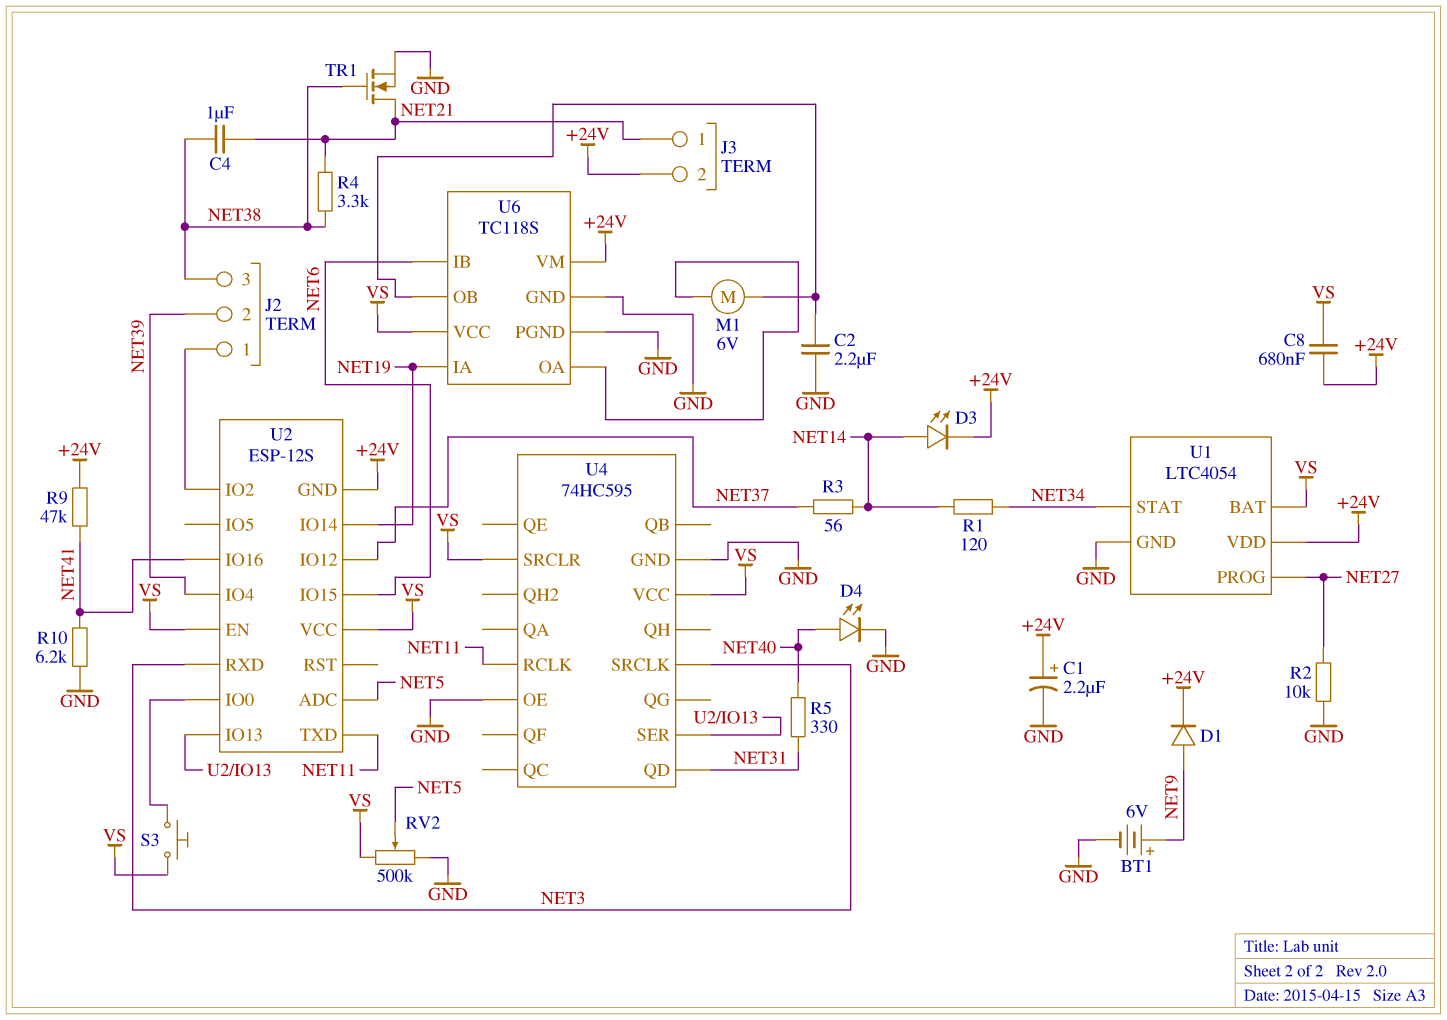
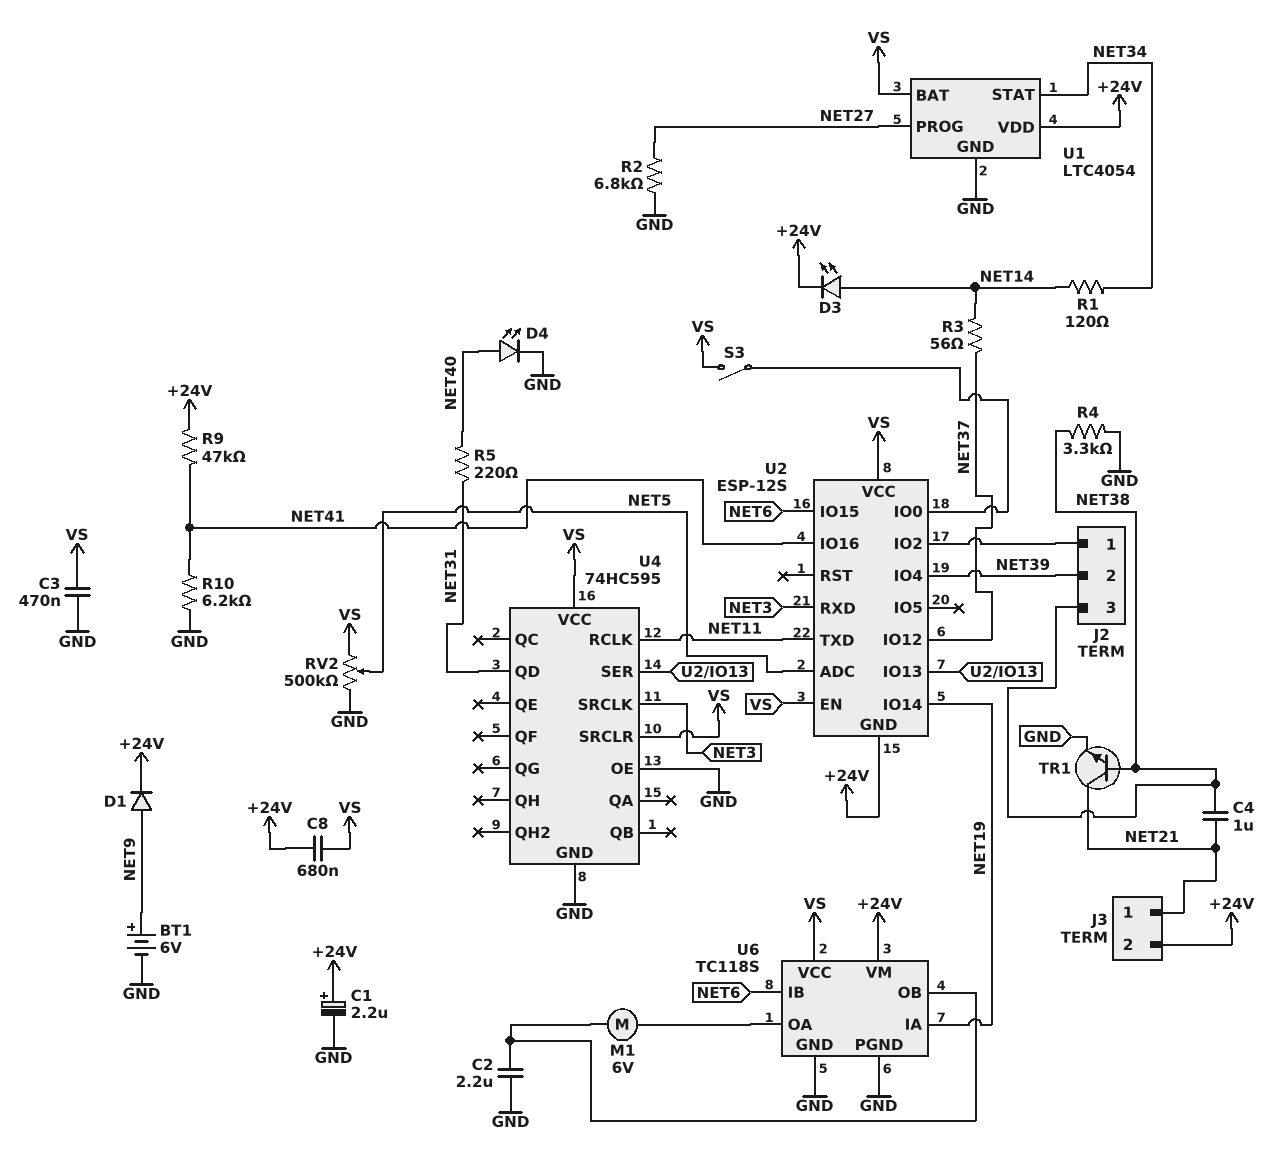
C3: none -> 470nF (GND, VS)
R2: 10k (GND, NET27) -> 6.8k (GND, NET27)
R4: 3.3k (NET21, NET38) -> 3.3k (GND, NET38)
R5: 330 (NET31, NET40) -> 220 (NET31, NET40)
S3: button (U2/IO0, VS) -> switch (U2/IO0, VS)
TR1: NMOS (G NET38, D NET21, S GND) -> NPN (B NET38, C NET21, E GND)

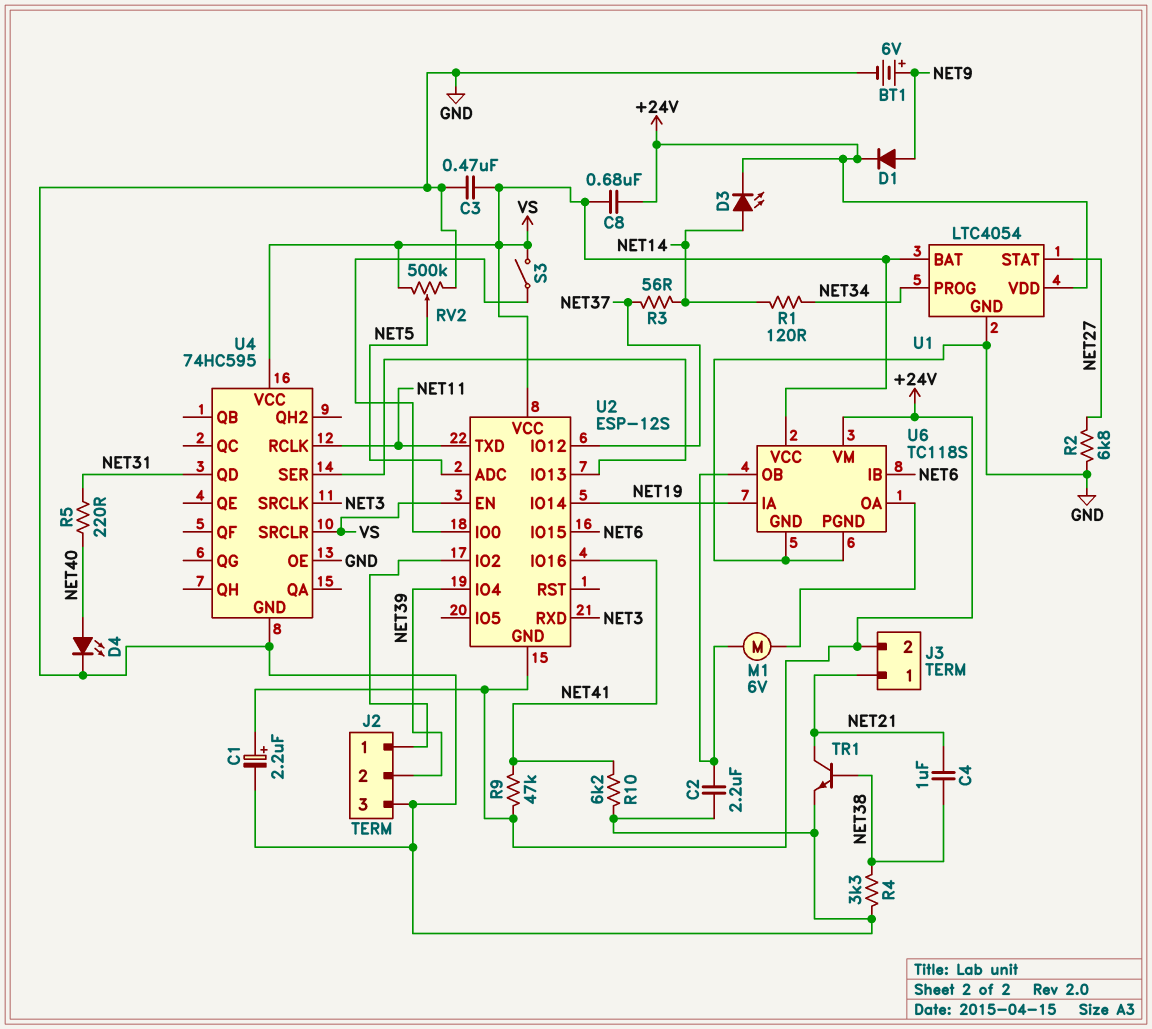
J2 pin 3: NET38 -> GND
U1 pin PROG: NET27 -> NET34
U1 pin STAT: NET34 -> NET27

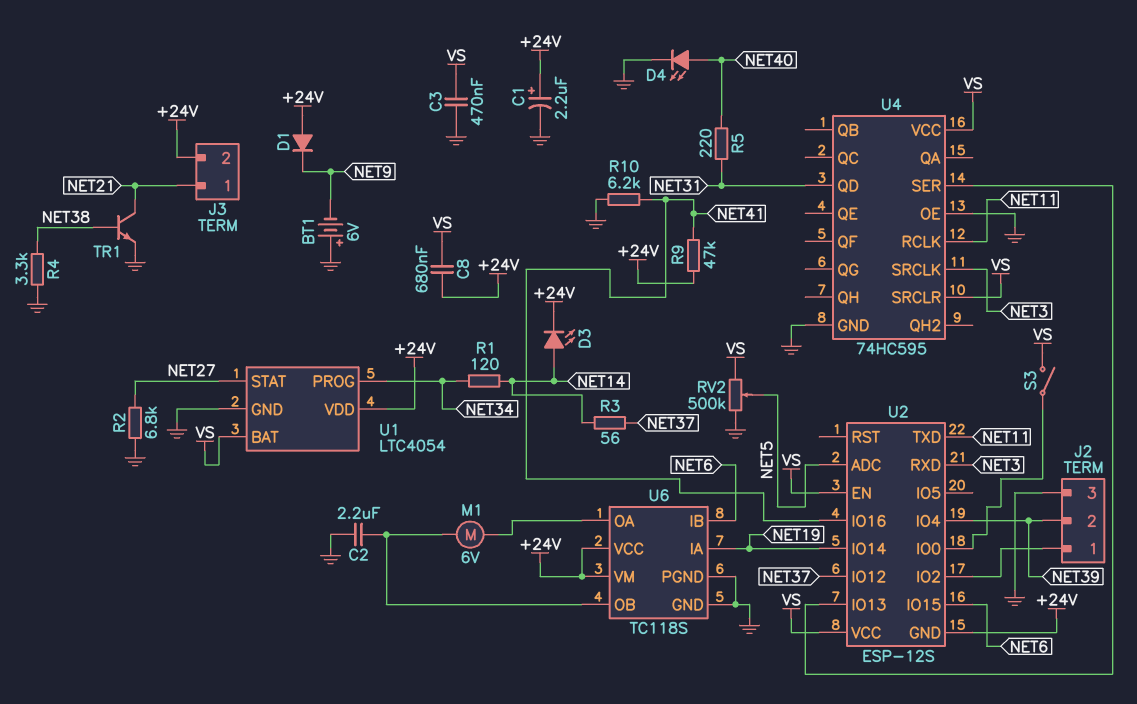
BT1: 6V (plus NET9, minus GND) -> 6V (plus GND, minus NET9)
C4: 1uF (NET21, NET38) -> none
D1: diode (A NET9, K +24V) -> diode (A +24V, K NET9)
U6 pin VCC: VS -> +24V

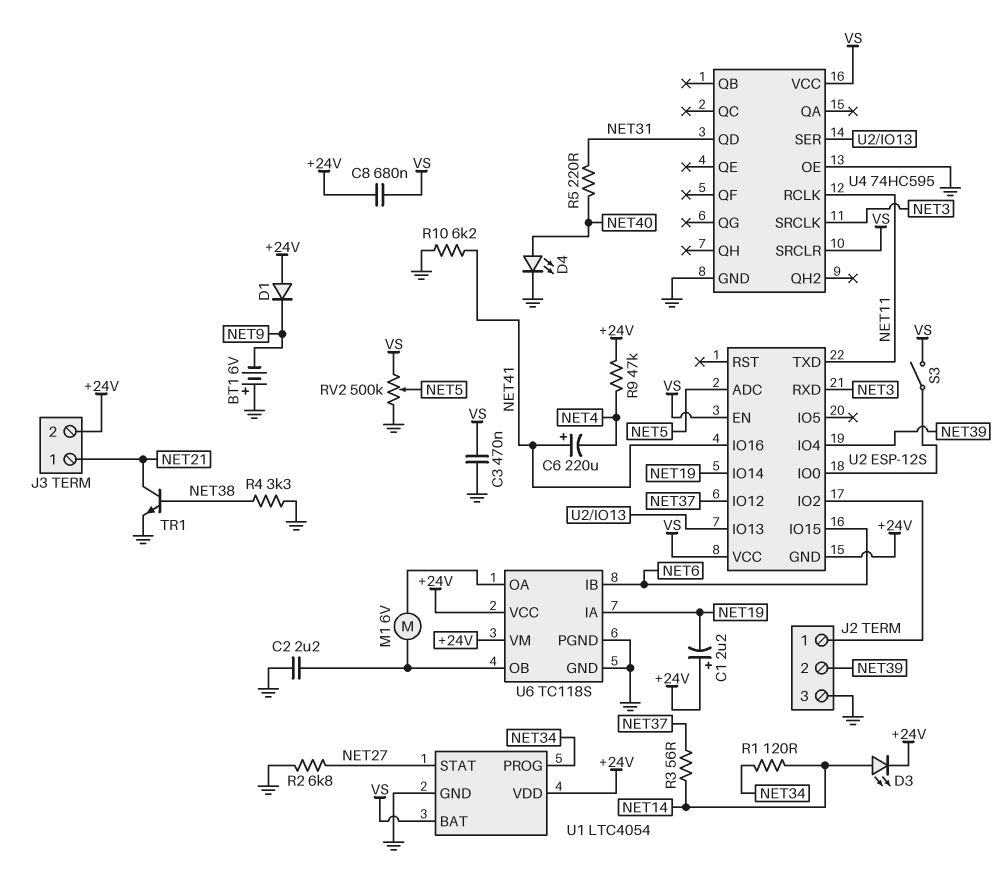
C1: 2.2uF (plus +24V, minus GND) -> 2.2uF (plus +24V, minus NET19)
C6: none -> 220uF (plus NET41, minus NET4)
R9: 47k (+24V, NET41) -> 47k (+24V, NET4)

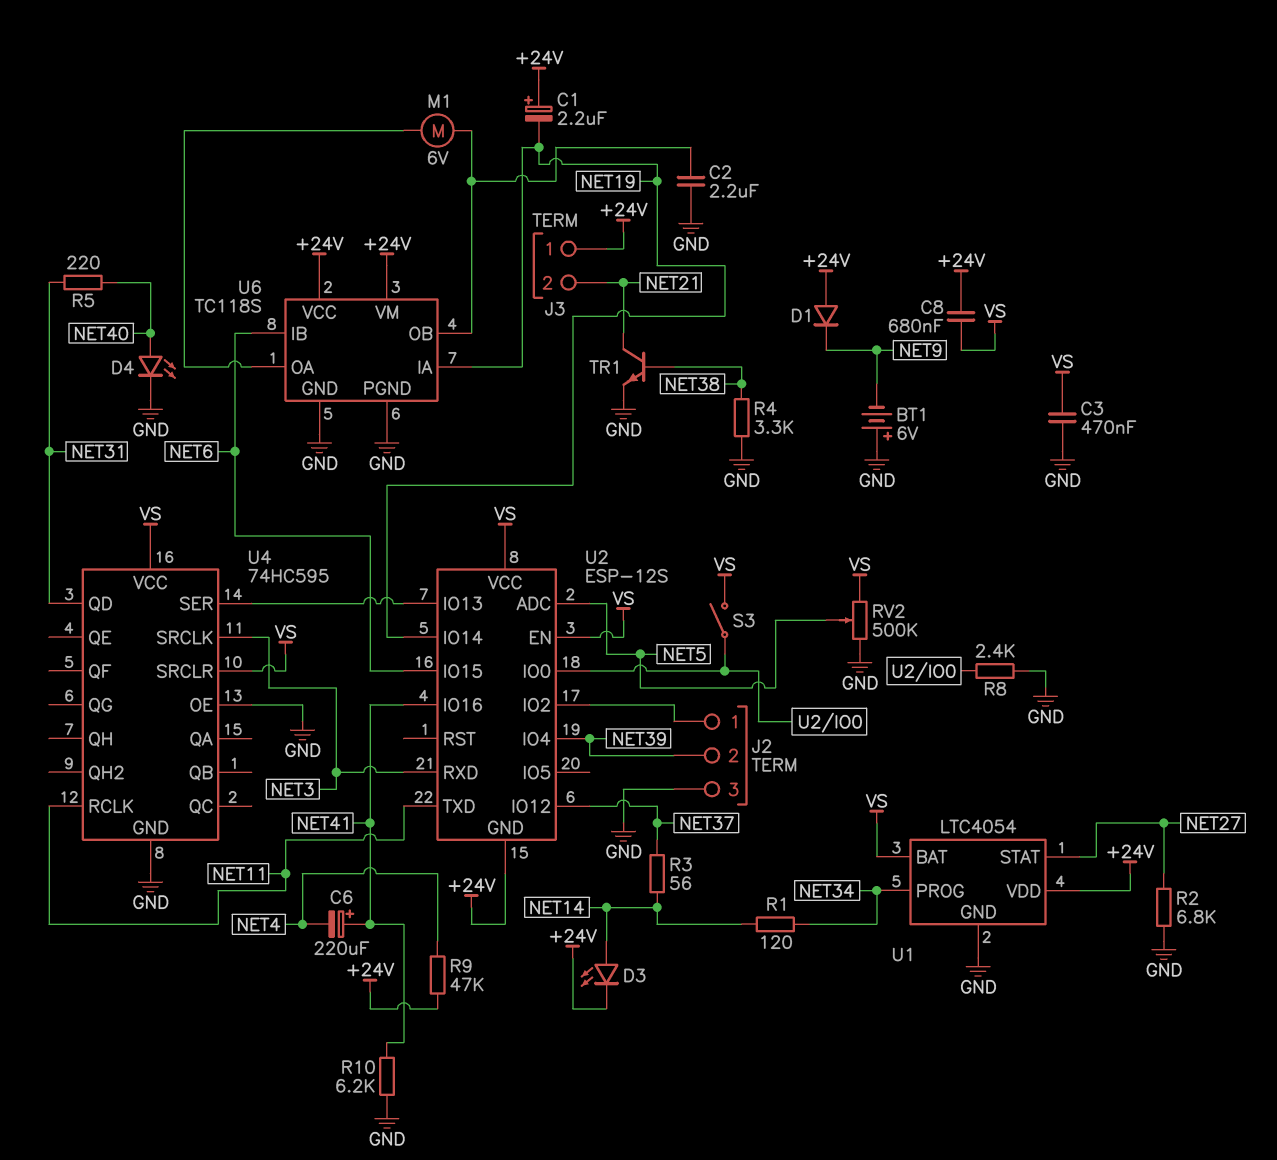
J3 pin 1: NET21 -> +24V
J3 pin 2: +24V -> NET21
R8: none -> 2.4k (GND, U2/IO0)

